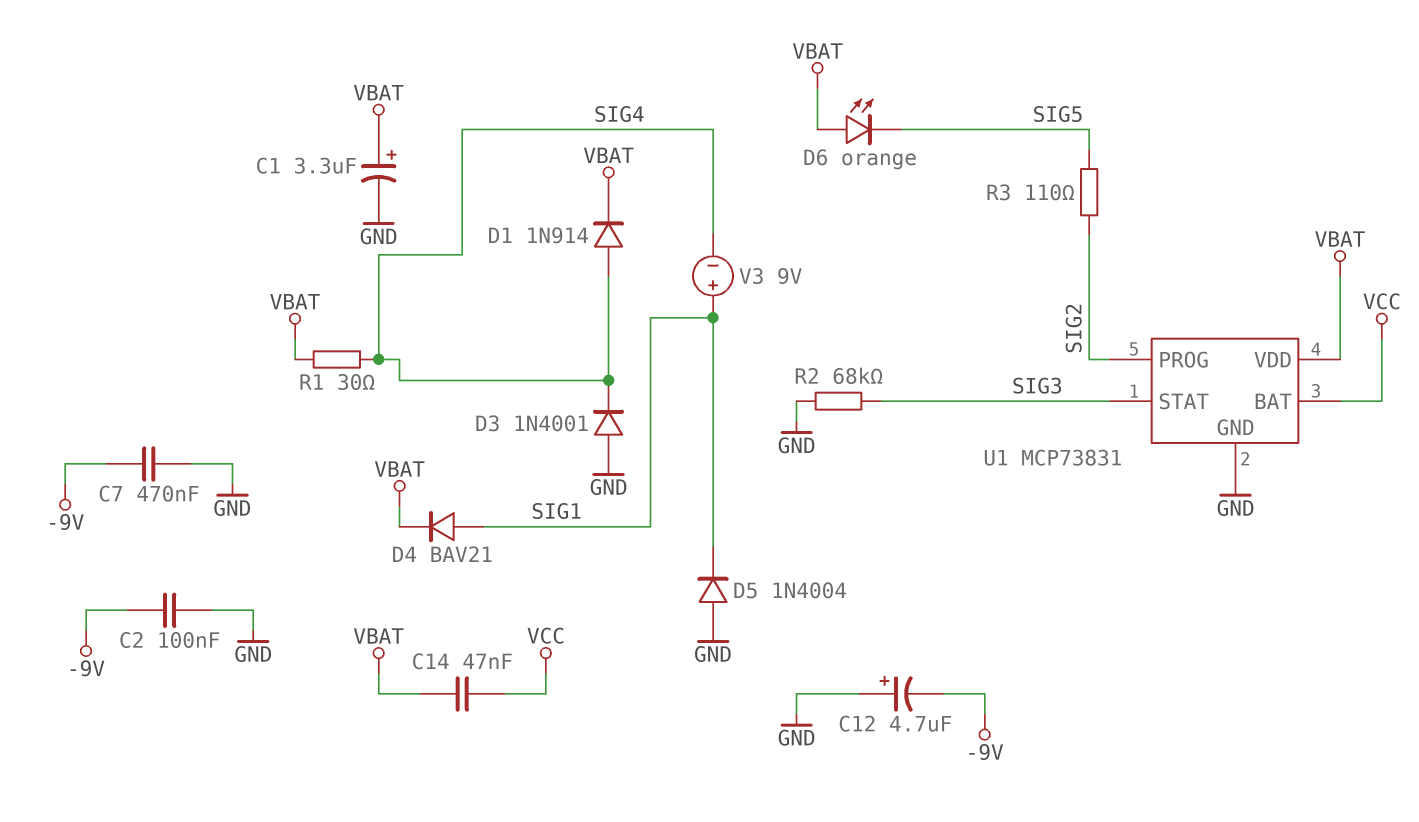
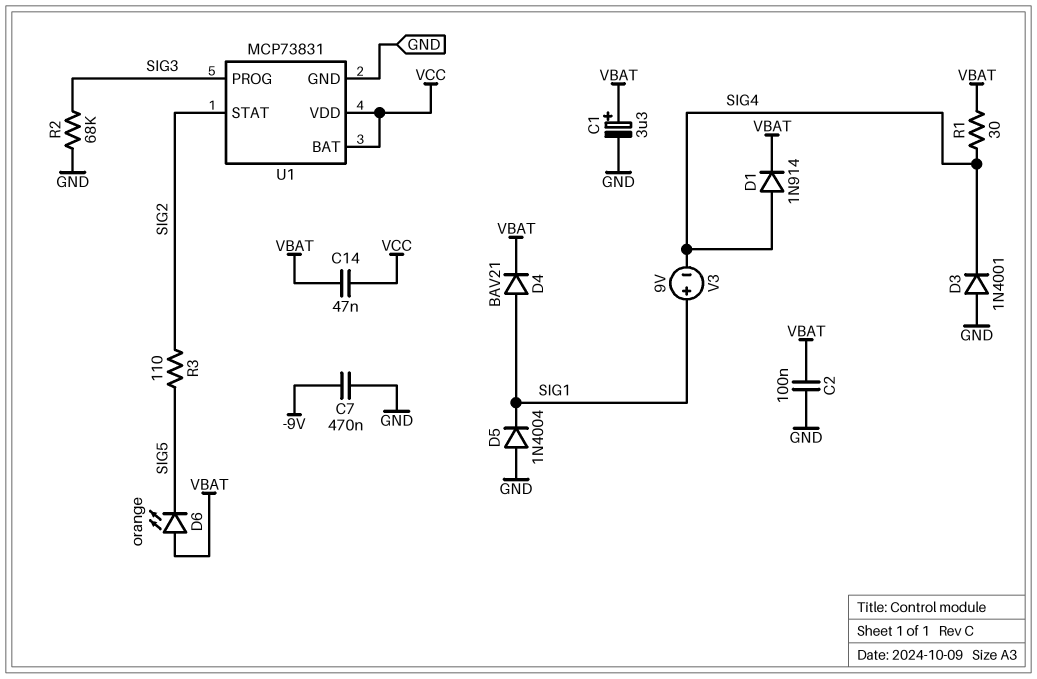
C2: 100nF (-9V, GND) -> 100nF (GND, VBAT)
C12: 4.7uF (plus GND, minus -9V) -> none
U1 pin PROG: SIG2 -> SIG3
U1 pin STAT: SIG3 -> SIG2
U1 pin VDD: VBAT -> VCC

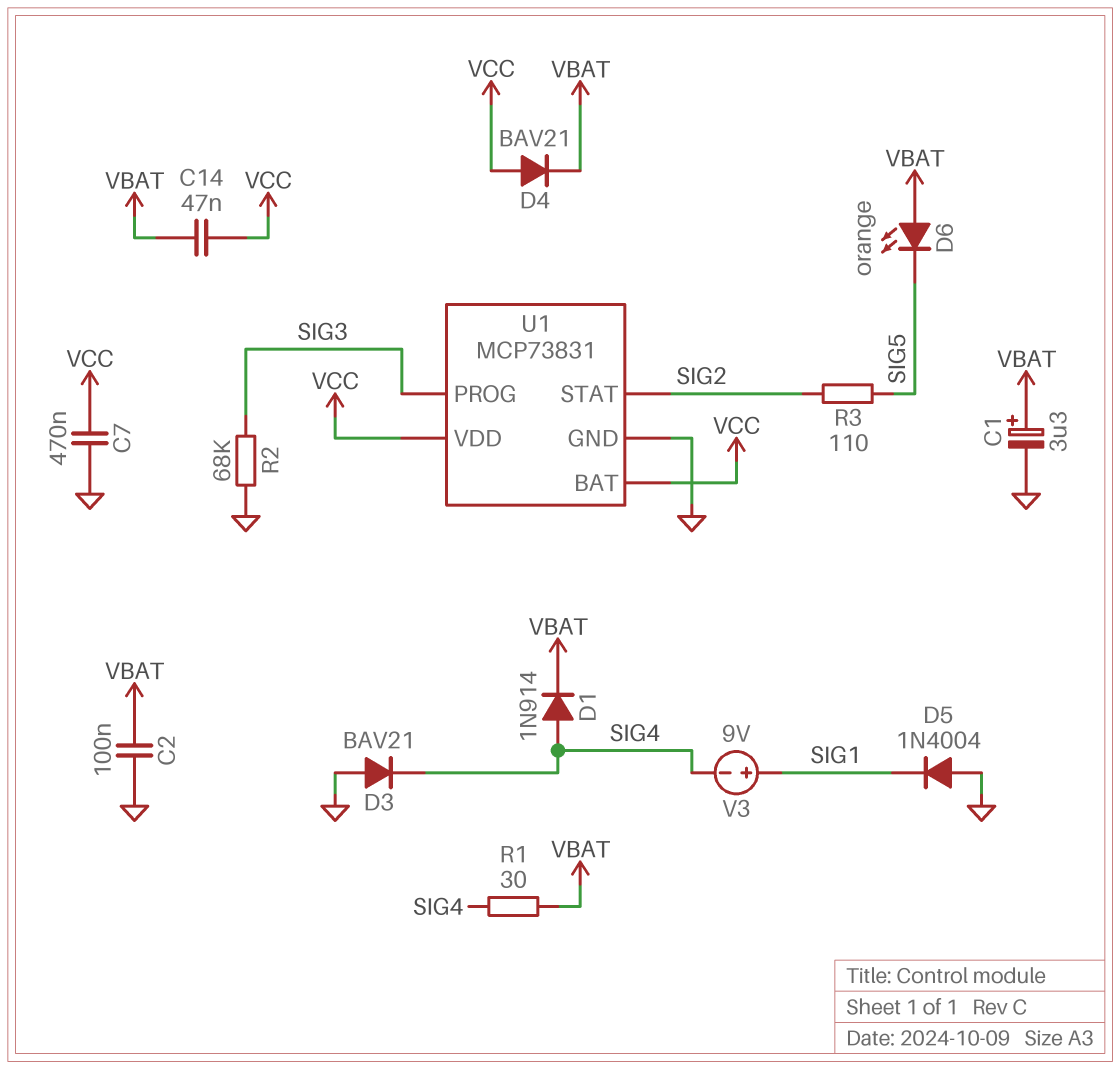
C7: 470nF (-9V, GND) -> 470nF (GND, VCC)
D3: diode 1N4001 (A GND, K SIG4) -> diode BAV21 (A GND, K SIG4)
D4: diode BAV21 (A SIG1, K VBAT) -> diode BAV21 (A VCC, K VBAT)

